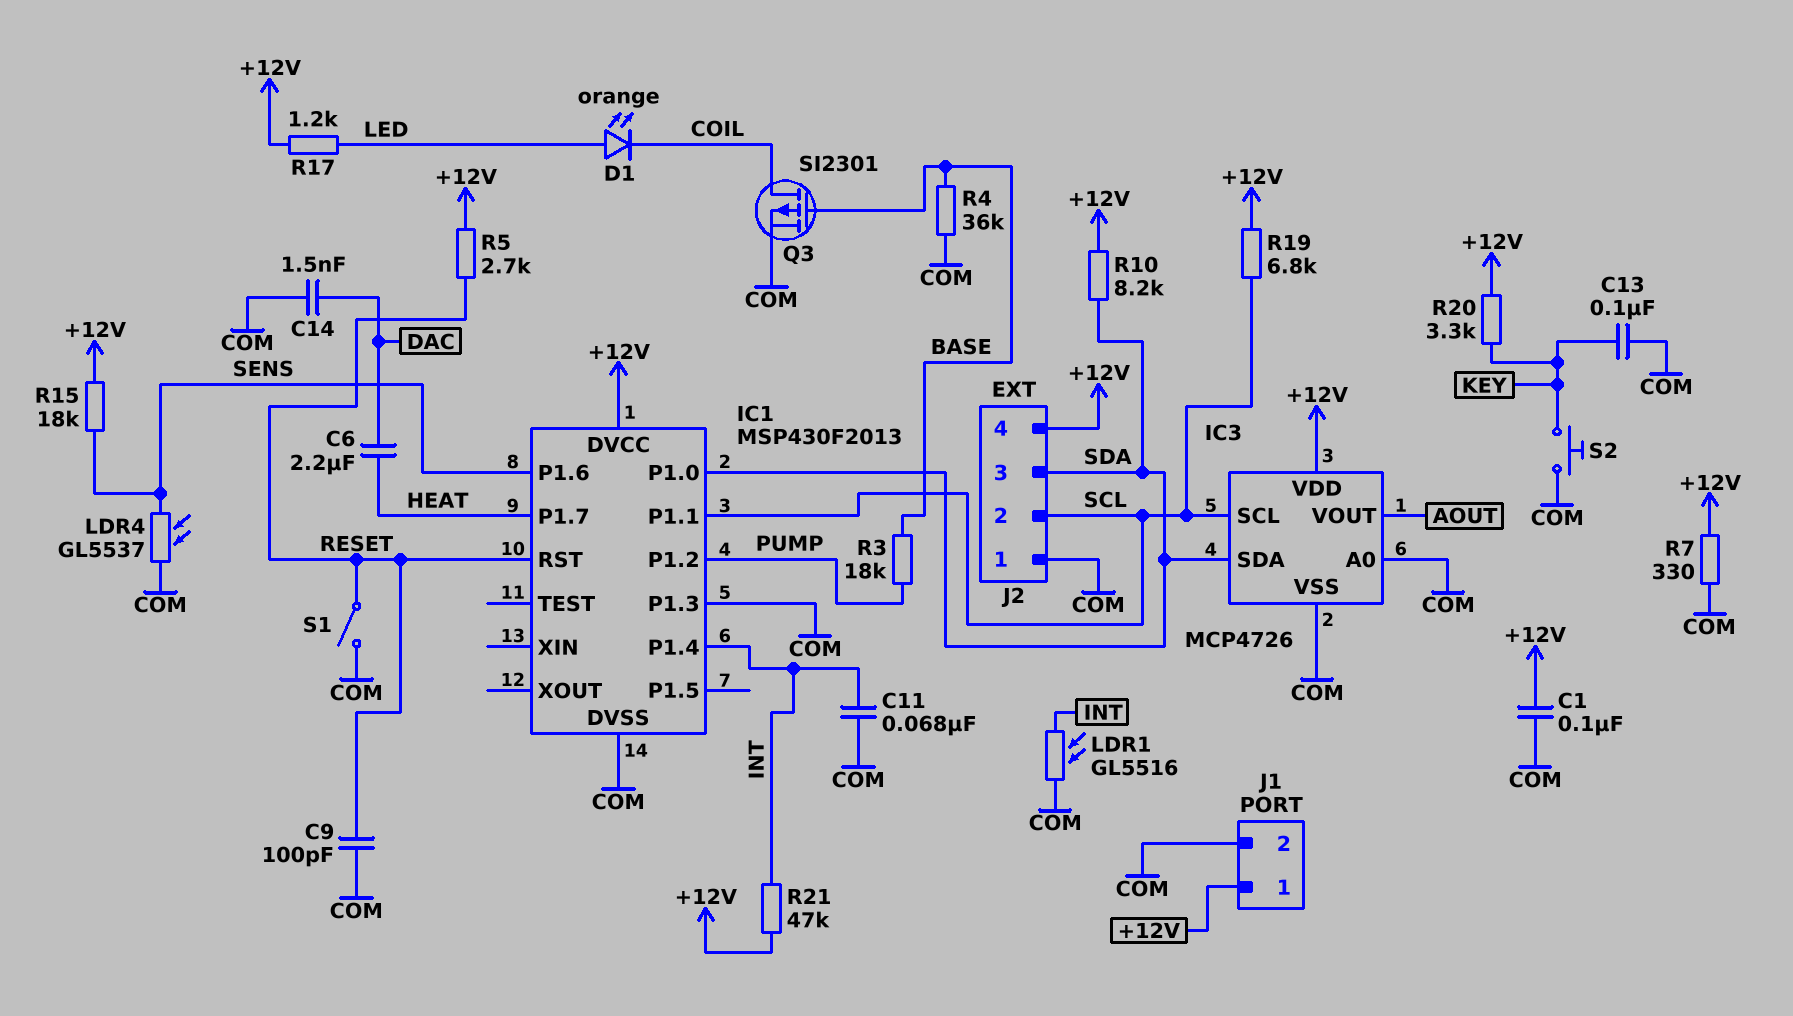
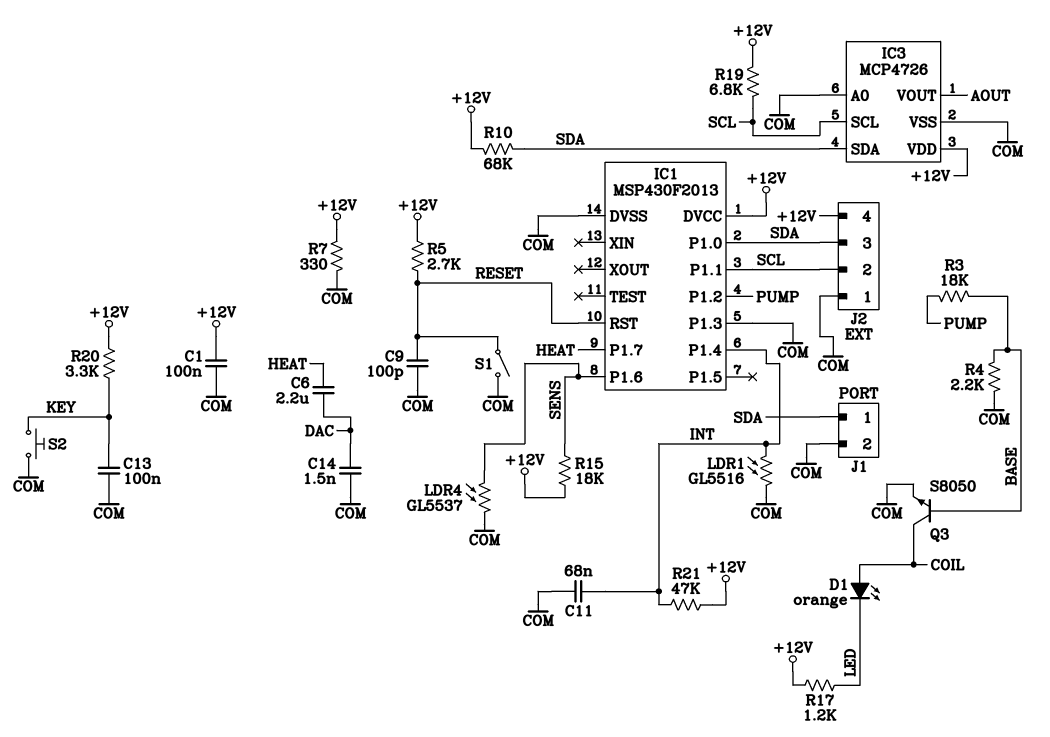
D1: LED orange (A LED, K COIL) -> LED orange (A COIL, K LED)
J1 pin 1: +12V -> SDA
Q3: PMOS SI2301 (G BASE, D COIL, S COM) -> NPN S8050 (B BASE, C COIL, E COM)
R4: 36k (BASE, COM) -> 2.2k (BASE, COM)
R10: 8.2k (+12V, SDA) -> 68k (+12V, SDA)

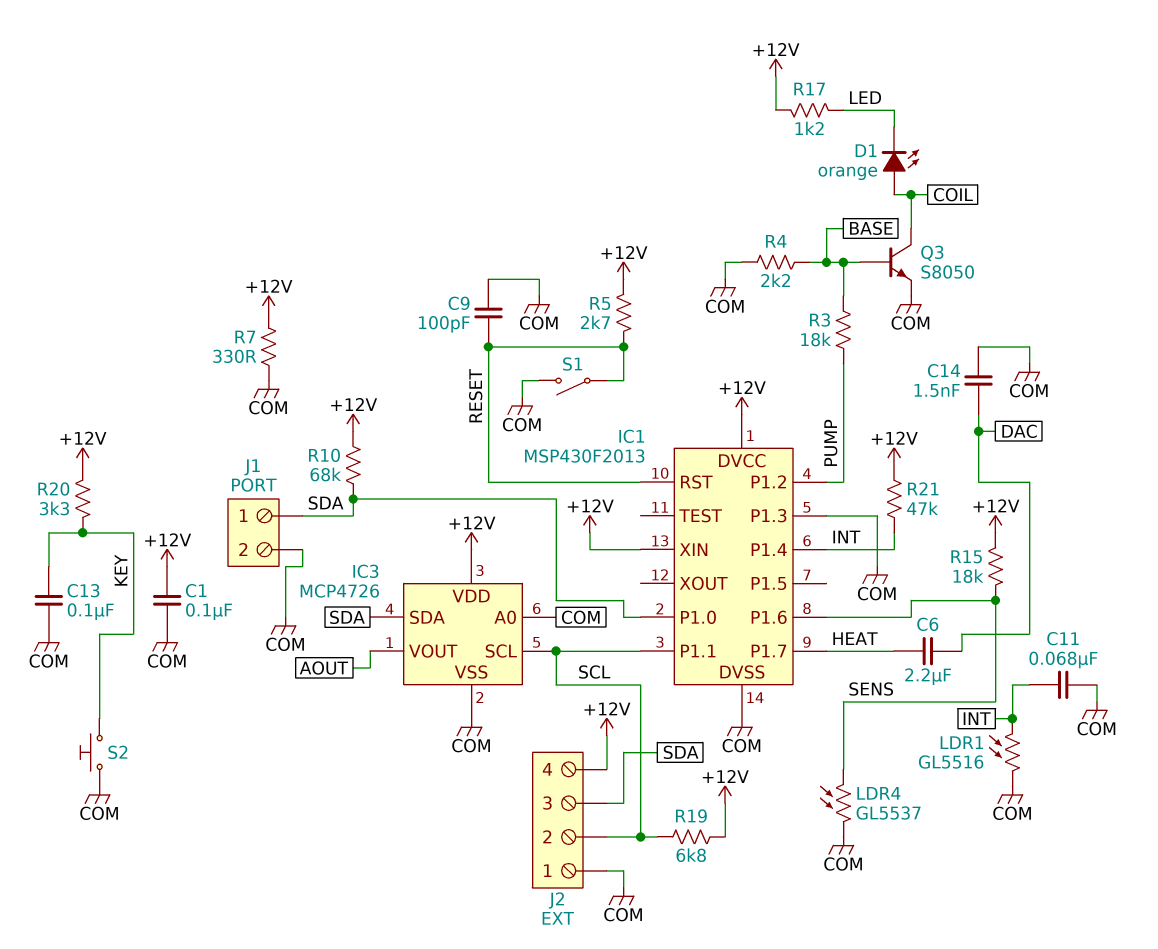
IC1 pin XIN: none -> +12V

